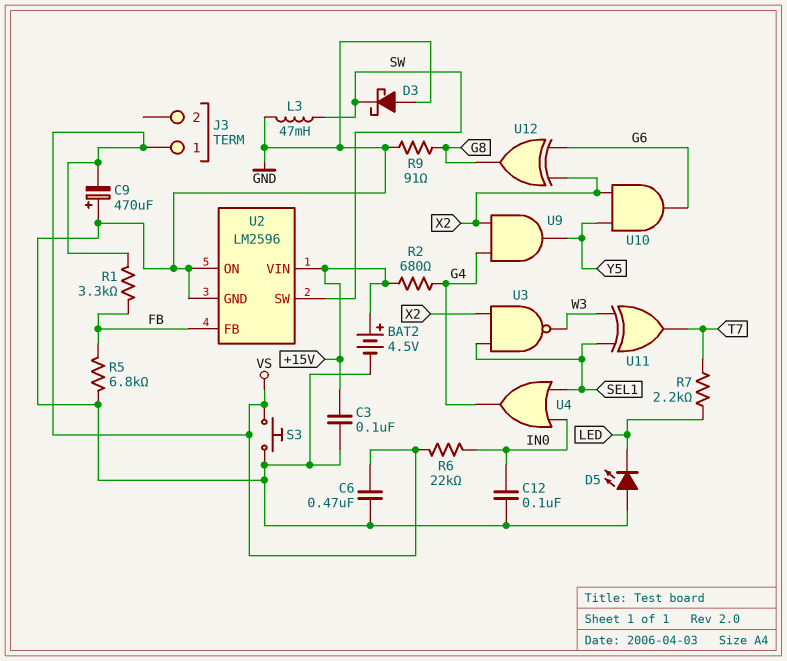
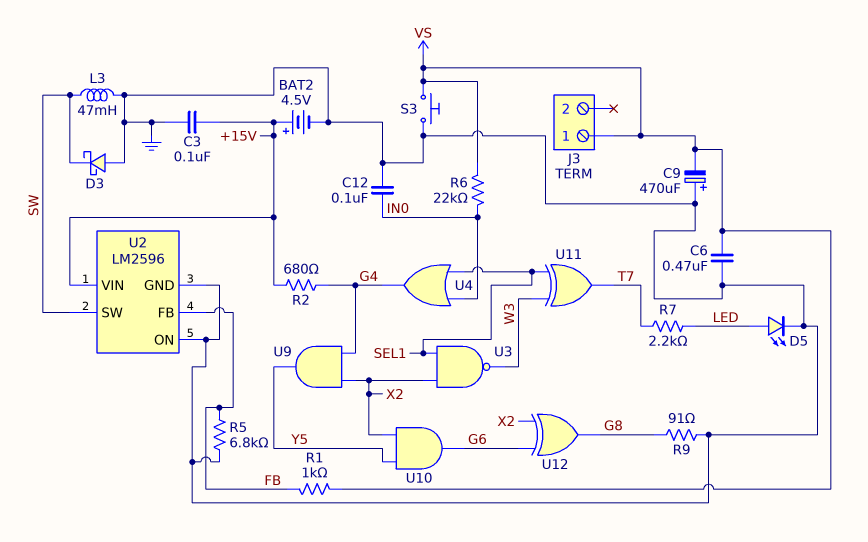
D5: LED (A GND, K LED) -> LED (A LED, K GND)
R1: 3.3k (FB, VS) -> 1k (FB, VS)

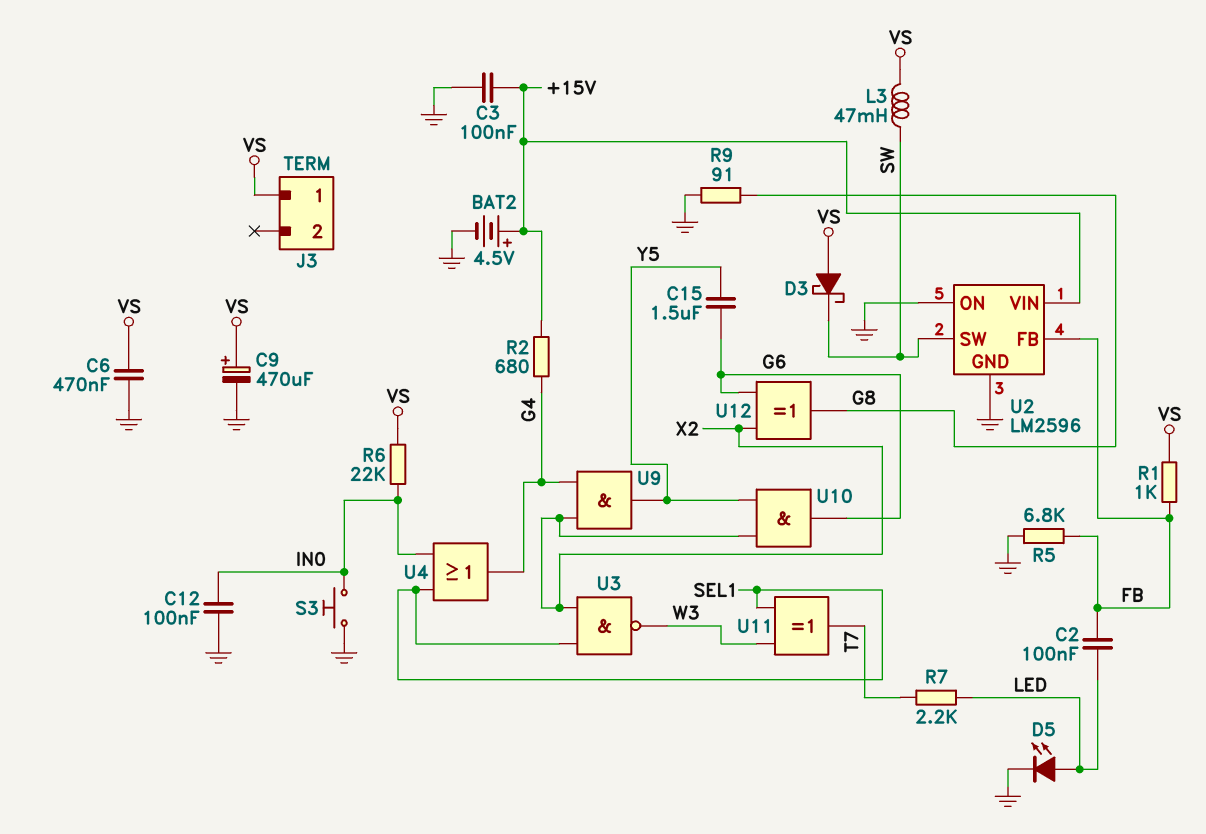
C2: none -> 100nF (FB, LED)
C9: 470uF (plus GND, minus VS) -> 470uF (plus VS, minus GND)
C15: none -> 1.5uF (G6, Y5)
D3: schottky (A GND, K SW) -> schottky (A VS, K SW)
L3: 47mH (GND, SW) -> 47mH (SW, VS)
S3: button (GND, VS) -> button (GND, IN0)

